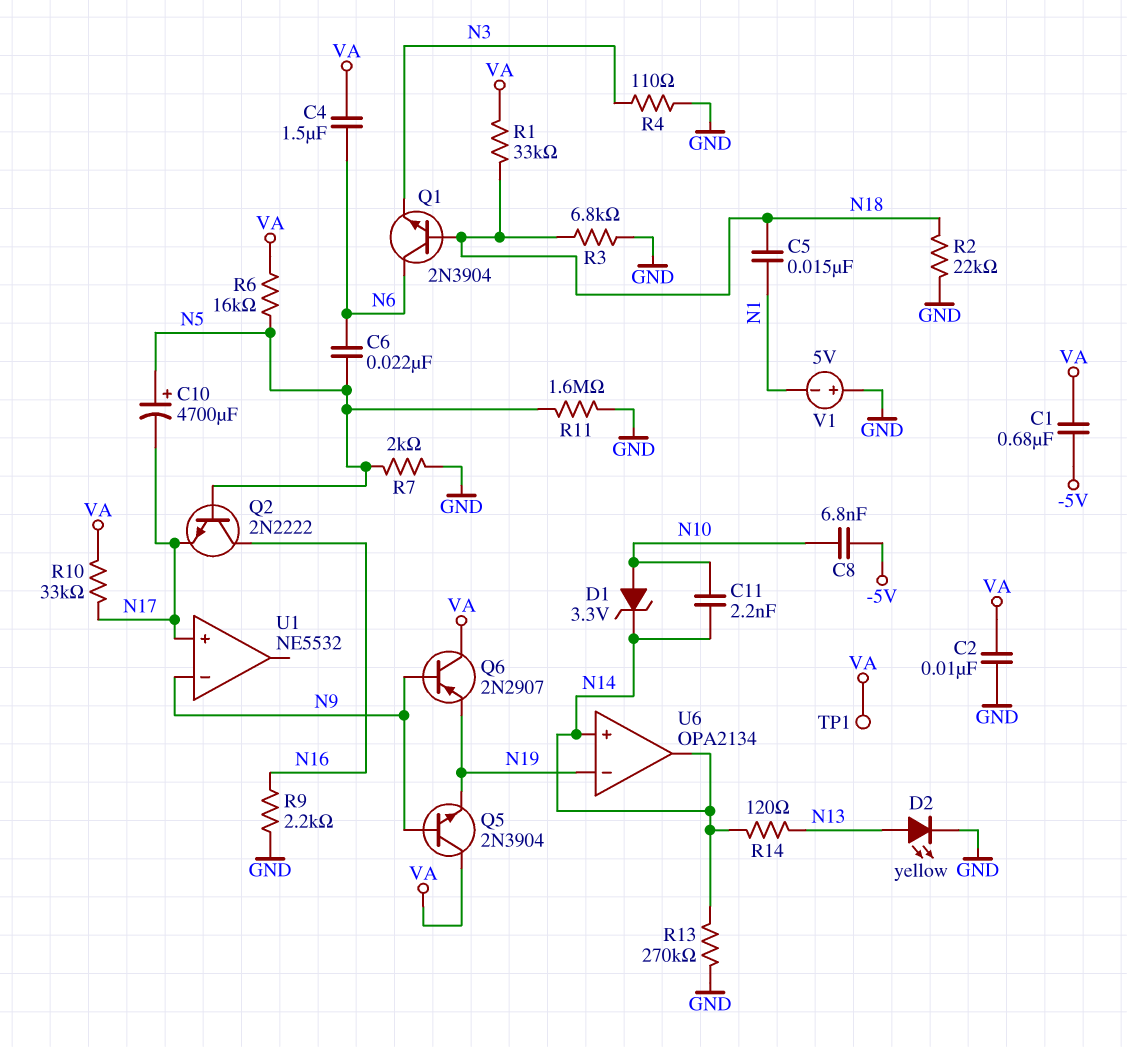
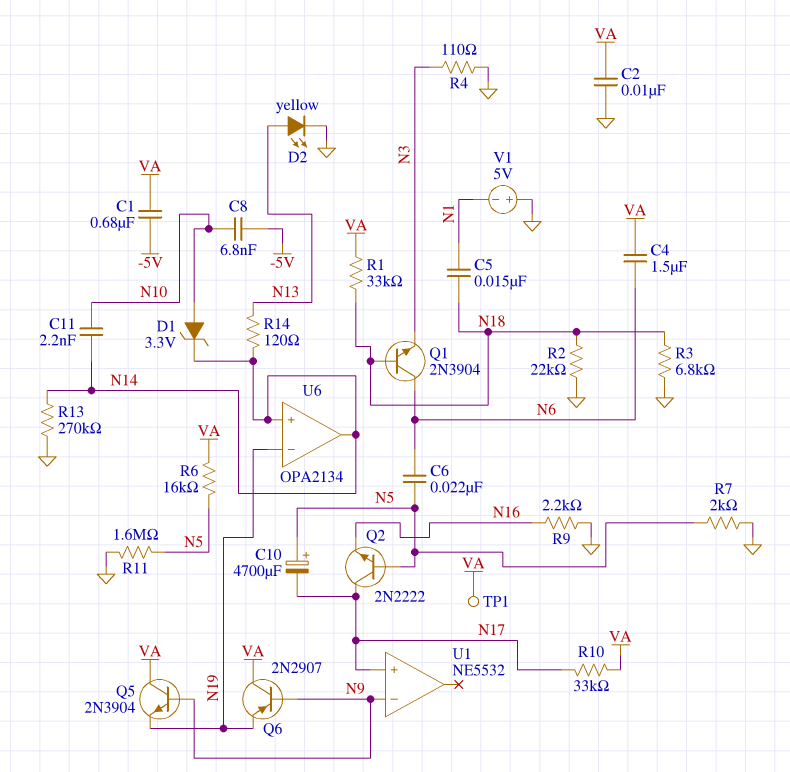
Q2: NPN 2N2222 (B N5, C N16, E N17) -> NPN 2N2222 (B N5, C N17, E N16)

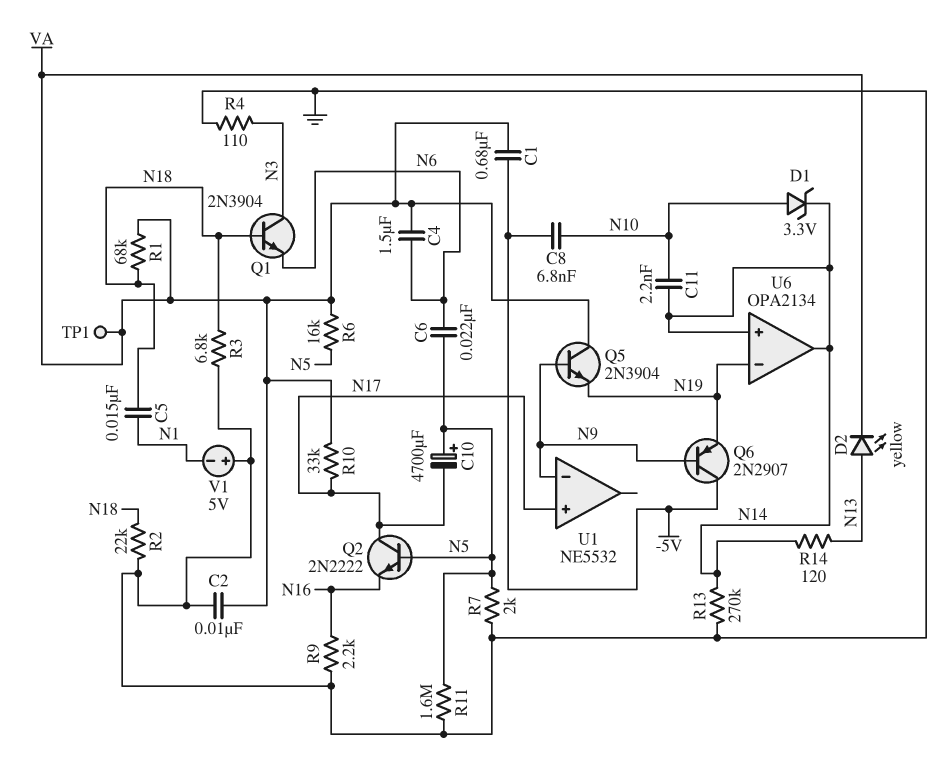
D2: LED yellow (A N13, K GND) -> LED yellow (A N13, K VA)
Q1: NPN 2N3904 (B N18, C N6, E N3) -> NPN 2N3904 (B N18, C N3, E N6)
Q6: PNP 2N2907 (B N9, C VA, E N19) -> PNP 2N2907 (B N9, C -5V, E N19)
R1: 33k (N18, VA) -> 68k (N18, VA)

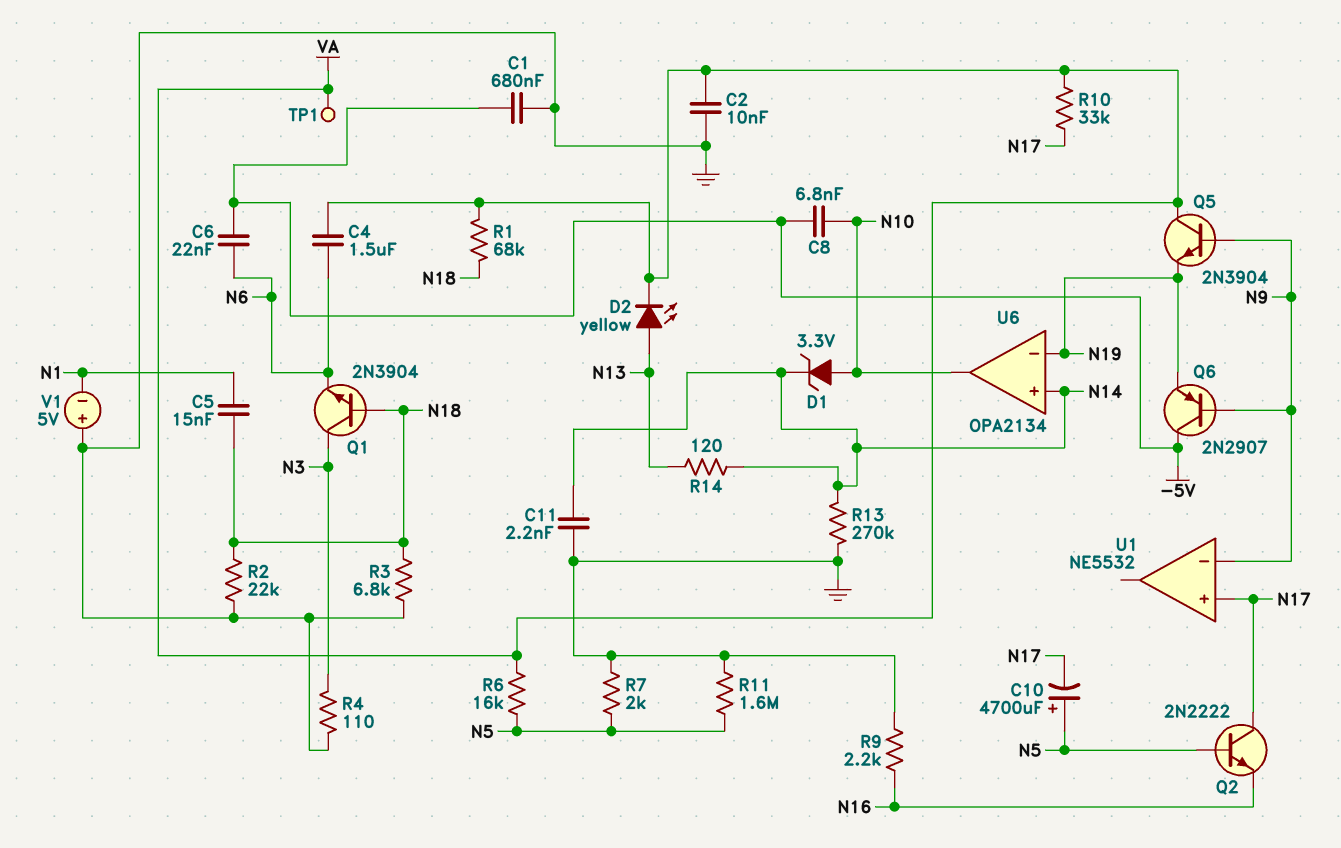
C1: 680nF (-5V, VA) -> 680nF (-5V, GND)
C6: 22nF (N5, N6) -> 22nF (-5V, N6)
C11: 2.2nF (N10, N14) -> 2.2nF (GND, N14)
U6 pin out: N14 -> N10

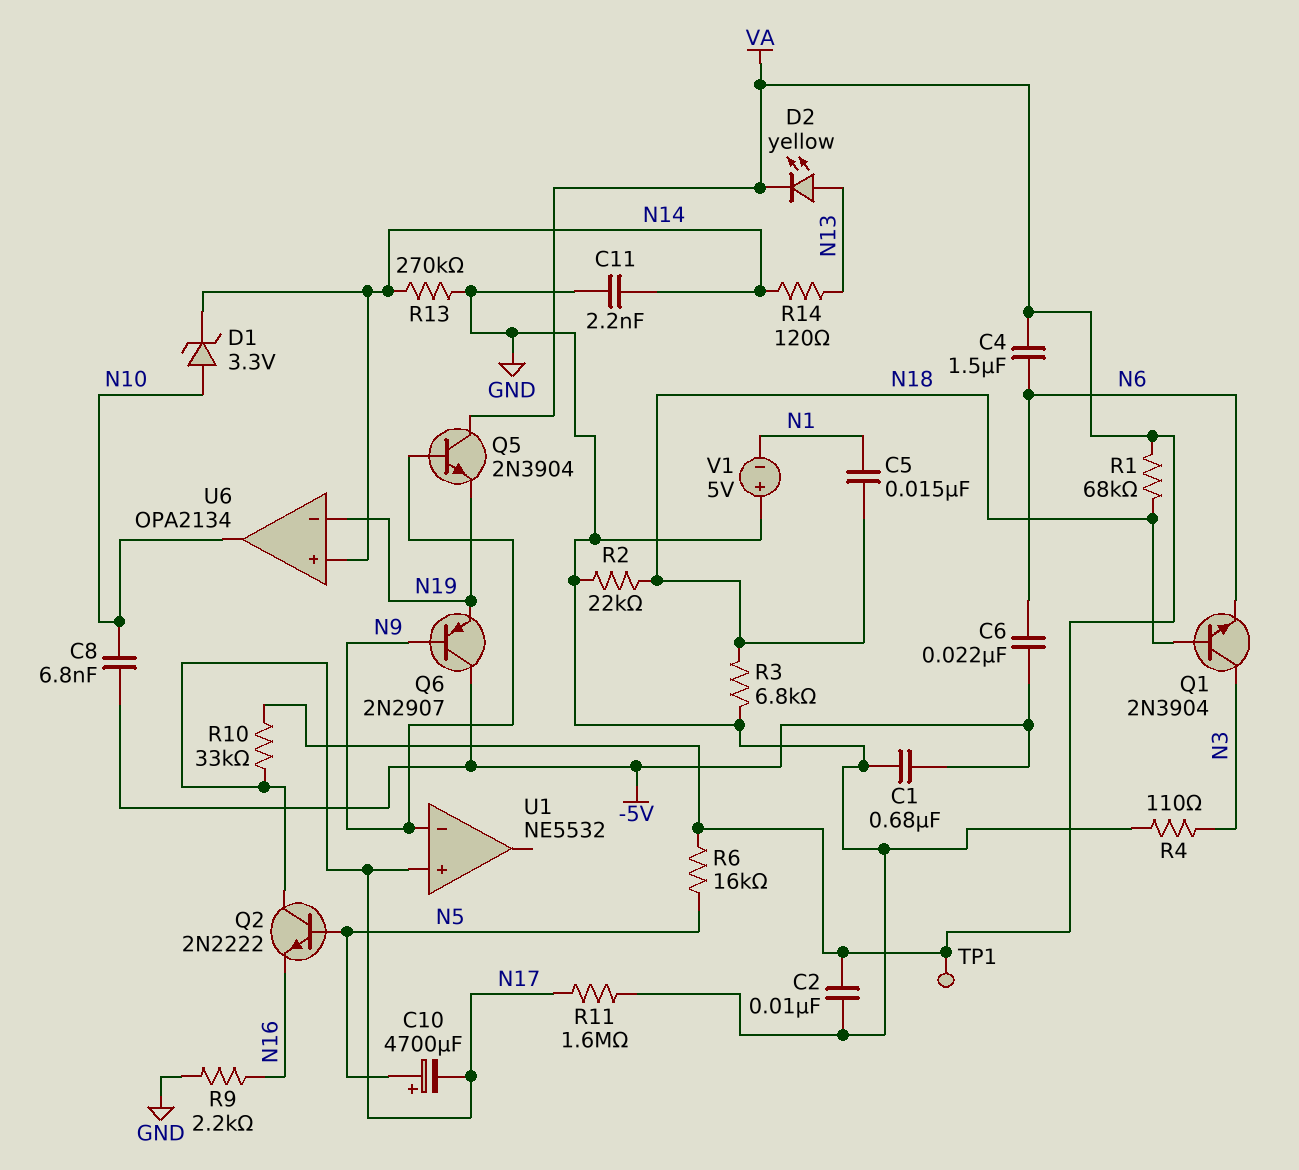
R7: 2k (GND, N5) -> none
R11: 1.6M (GND, N5) -> 1.6M (GND, N17)

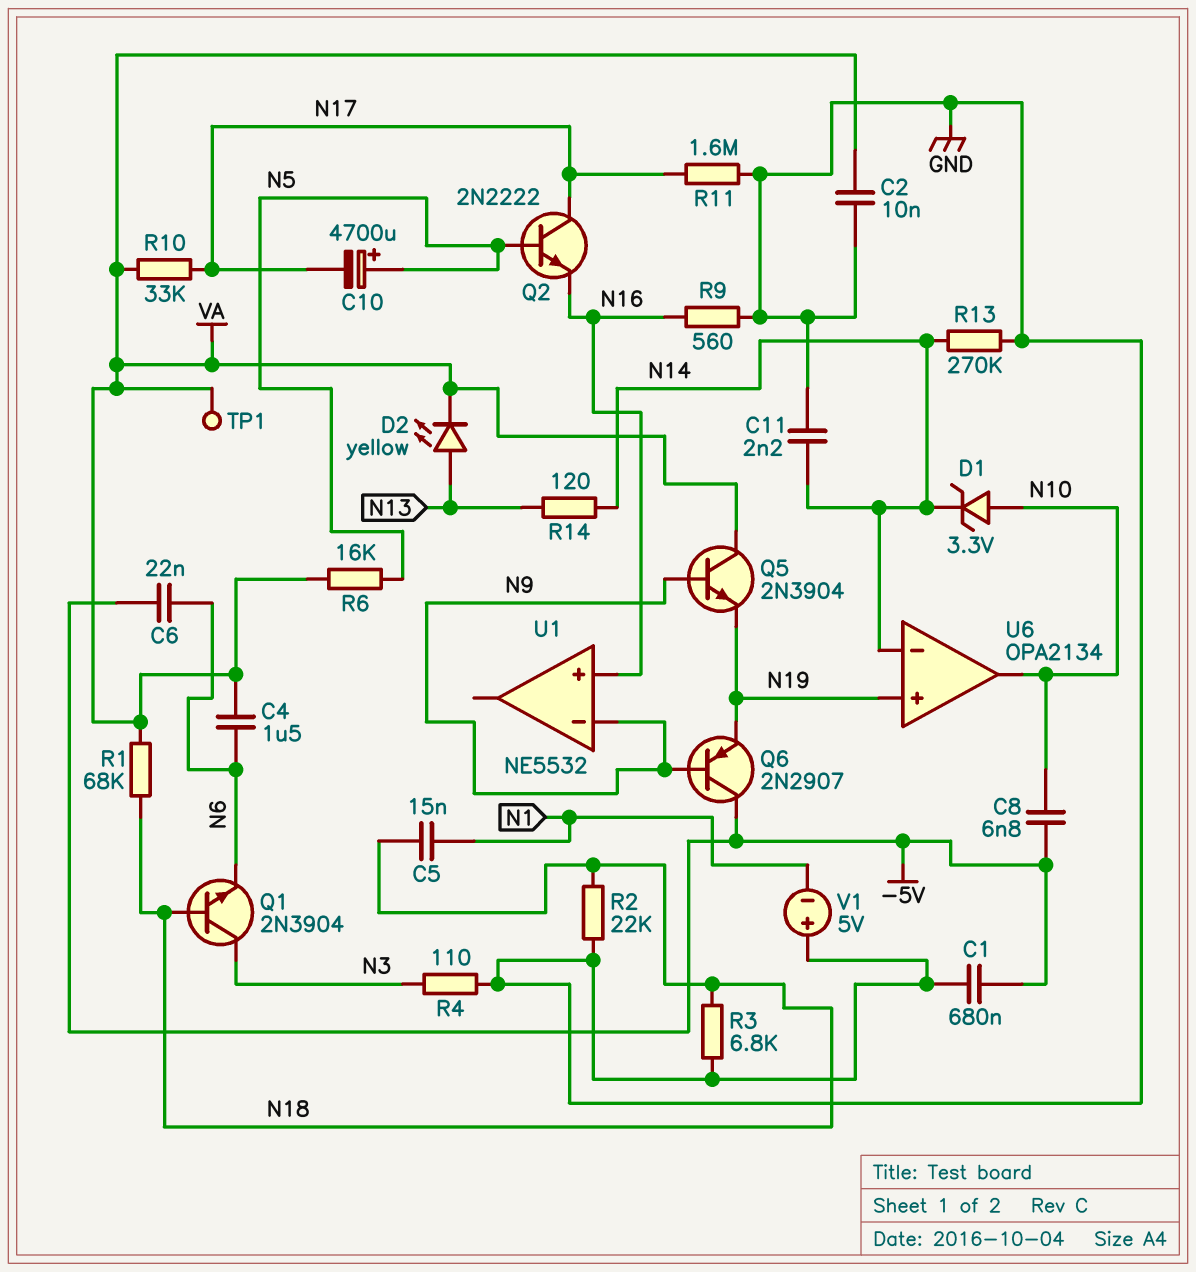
R9: 2.2k (GND, N16) -> 560 (GND, N16)
U1 pin in+: N17 -> N16
U6 pin in+: N14 -> N19
U6 pin in-: N19 -> N14

